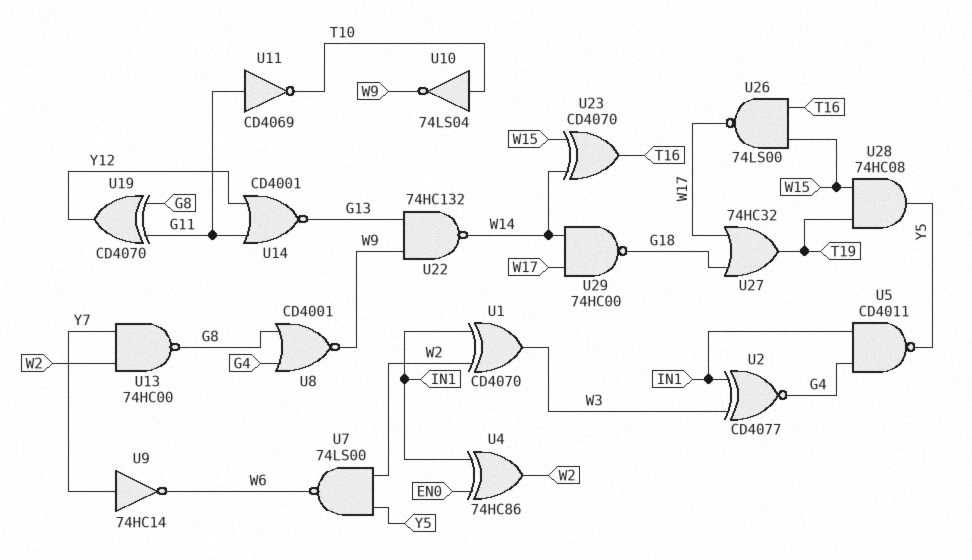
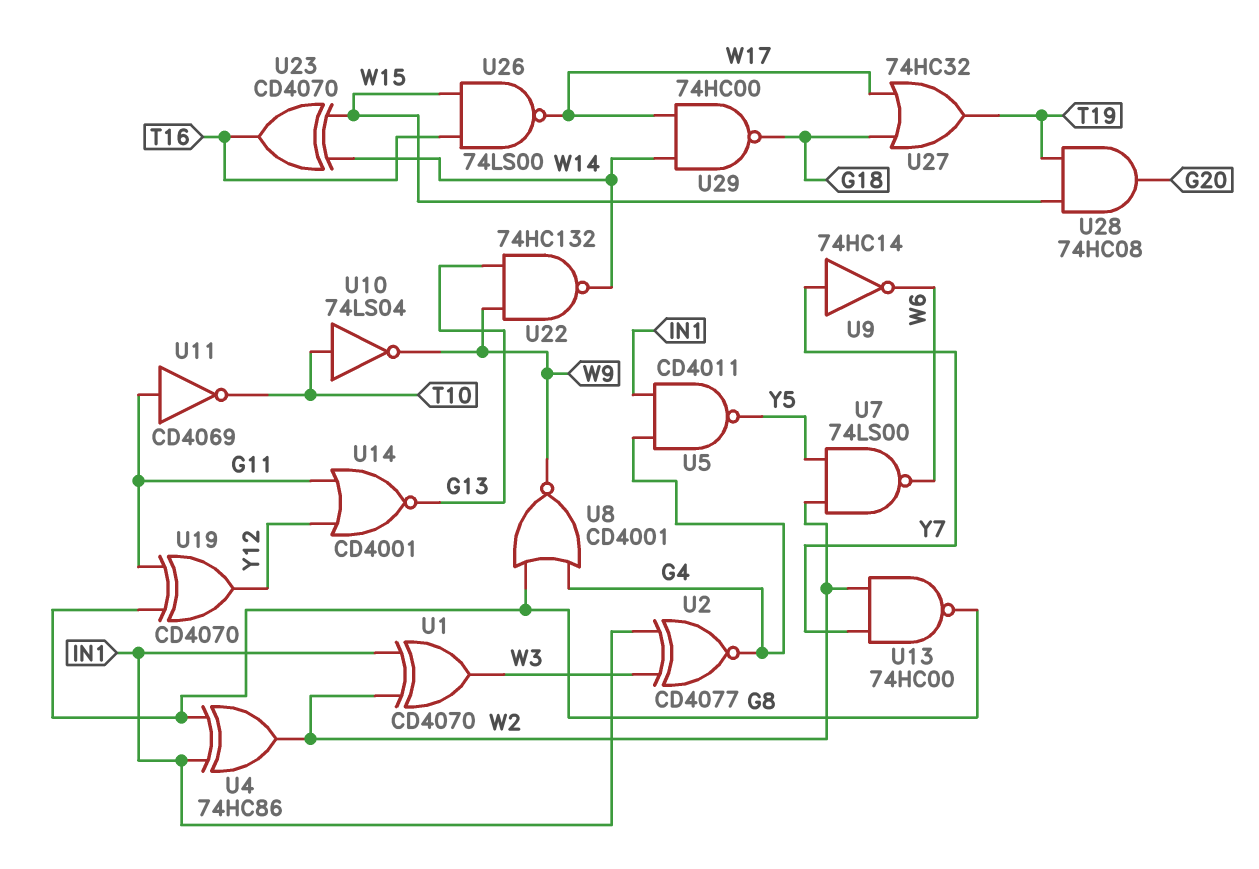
U4: XOR 74HC86 (in EN0, in IN1, out W2) -> XOR 74HC86 (in G8, in IN1, out W2)
U28: AND 74HC08 (in T19, in W15, out Y5) -> AND 74HC08 (in T19, in W15, out G20)

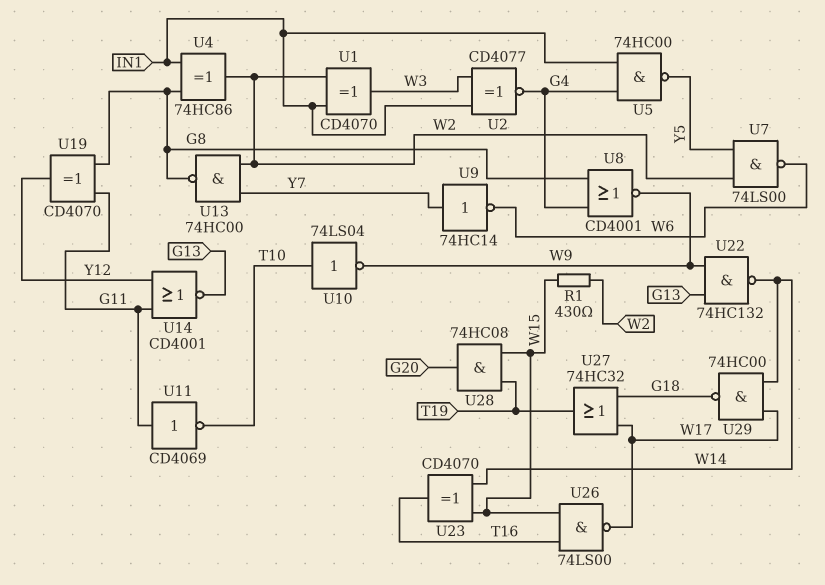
R1: none -> 430 (W2, W15)
U5: NAND CD4011 (in G4, in IN1, out Y5) -> NAND 74HC00 (in G4, in IN1, out Y5)

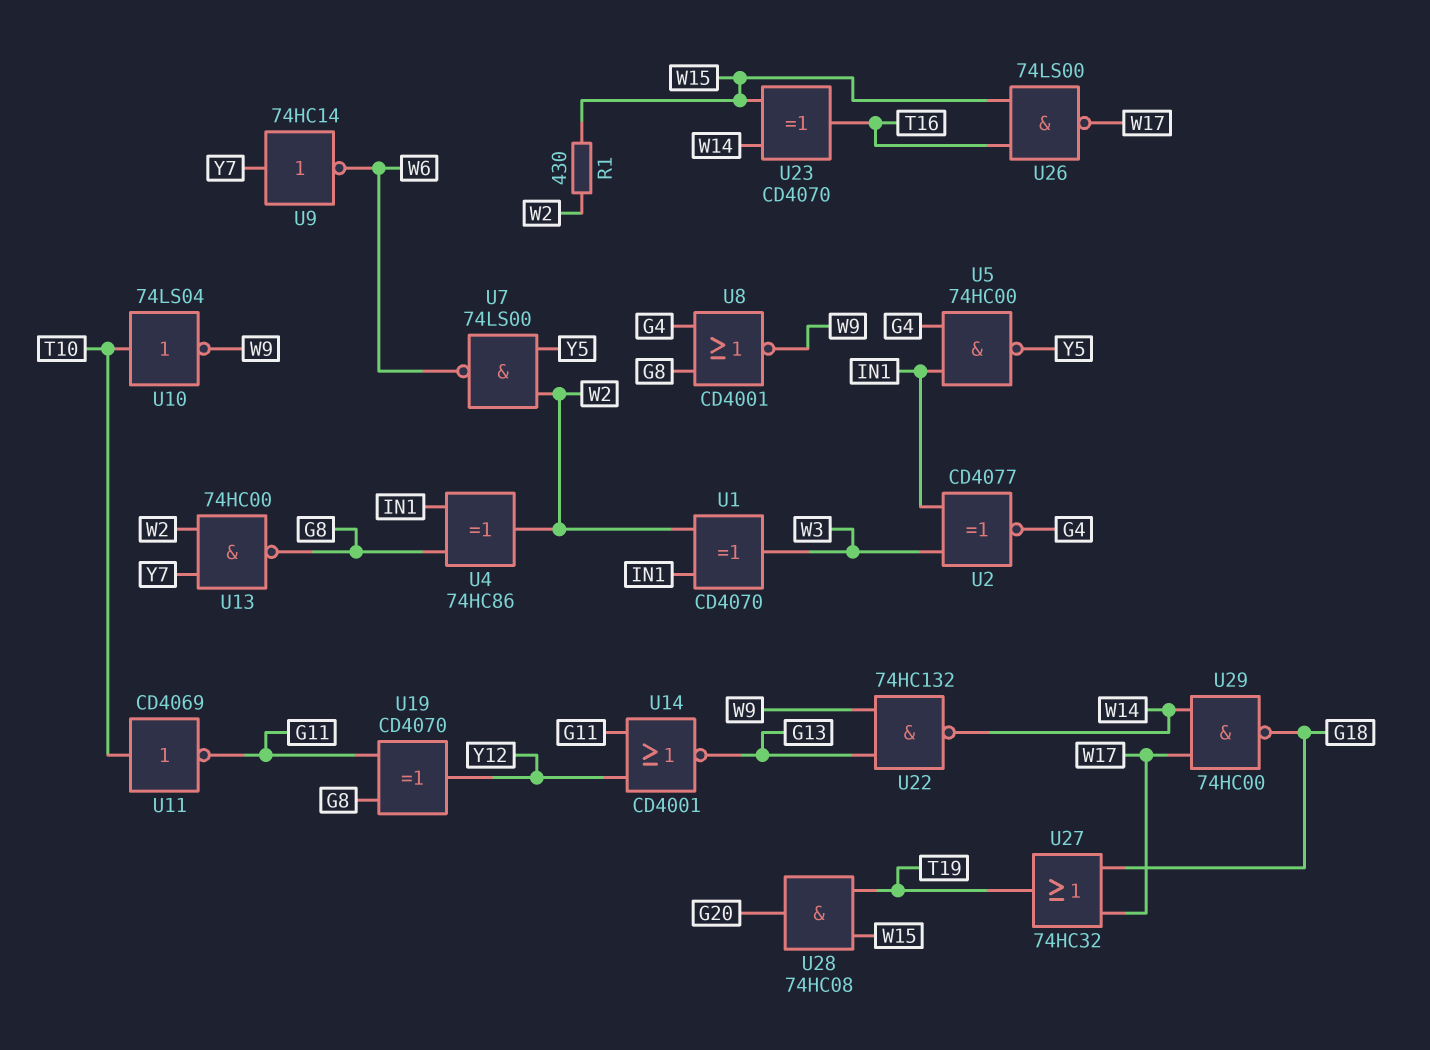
U11: NOT CD4069 (in G11, out T10) -> NOT CD4069 (in T10, out G11)

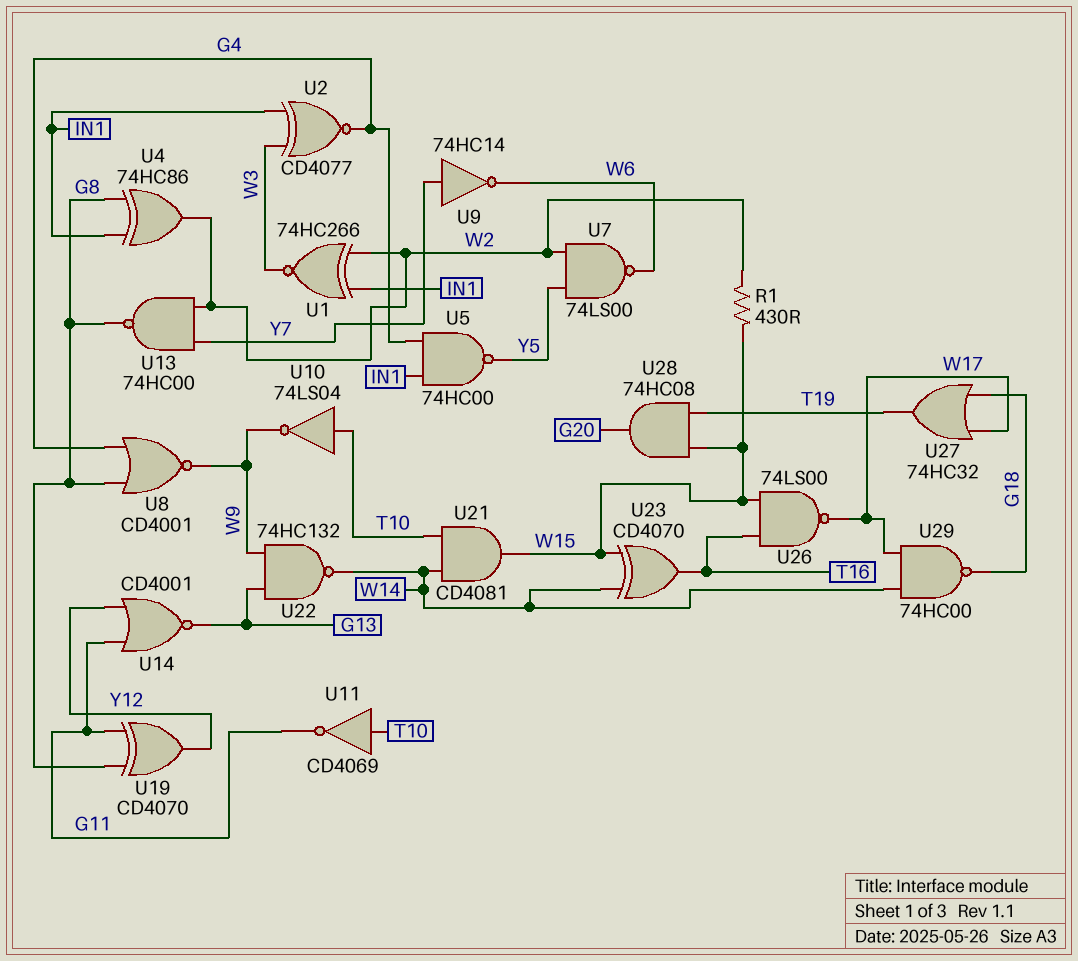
U1: XOR CD4070 (in IN1, in W2, out W3) -> XNOR 74HC266 (in IN1, in W2, out W3)
U21: none -> AND CD4081 (in T10, in W14, out W15)

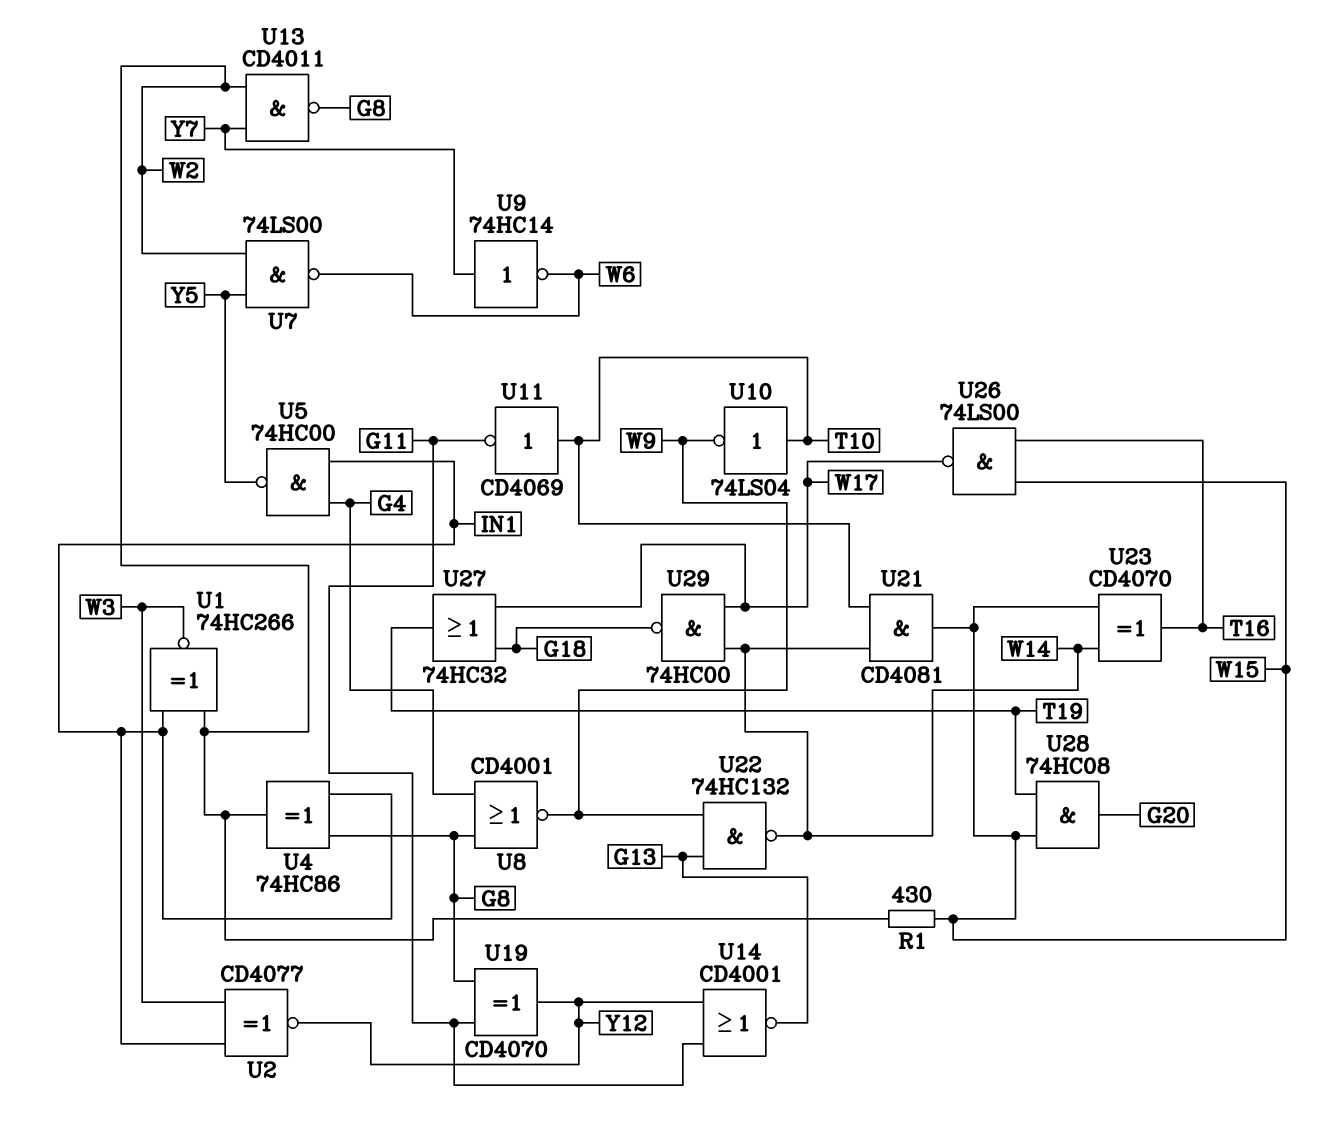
U2: XNOR CD4077 (in IN1, in W3, out G4) -> XNOR CD4077 (in IN1, in W3, out Y12)
U13: NAND 74HC00 (in W2, in Y7, out G8) -> NAND CD4011 (in W2, in Y7, out G8)

